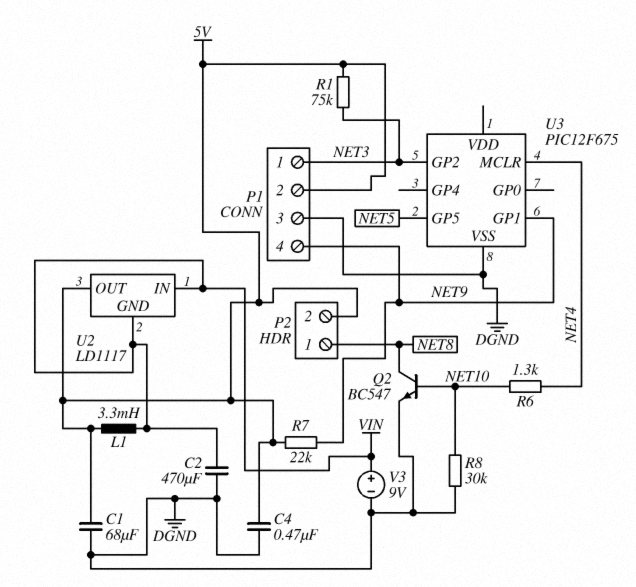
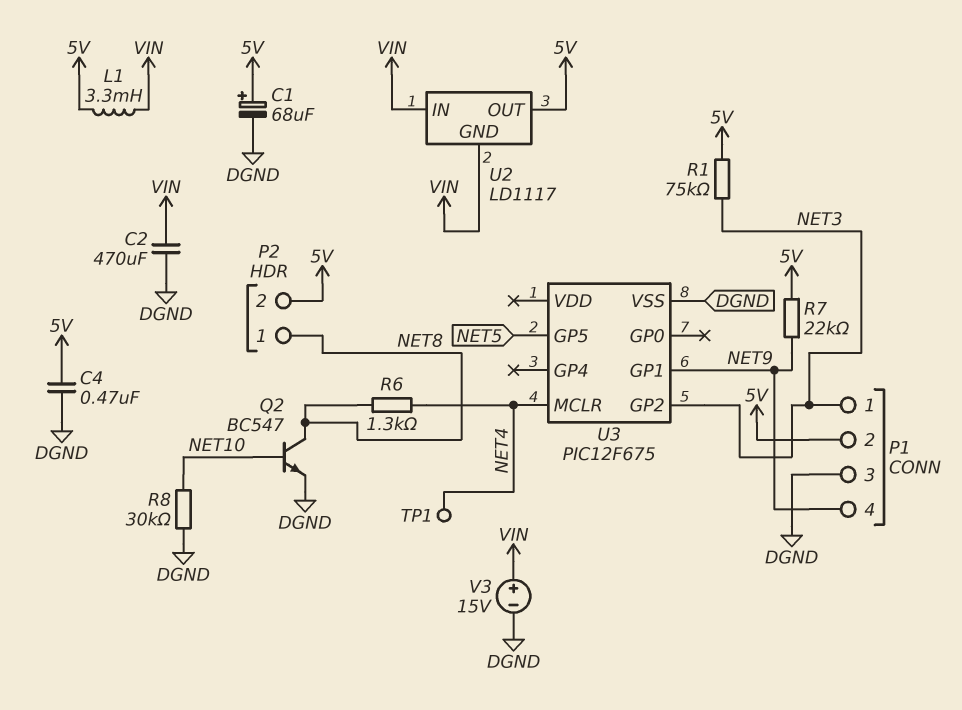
C1: 68uF (5V, DGND) -> 68uF (plus 5V, minus DGND)
R6: 1.3k (NET4, NET10) -> 1.3k (NET4, NET8)
TP1: none -> test point (NET4)
V3: 9V (plus VIN, minus DGND) -> 15V (plus VIN, minus DGND)

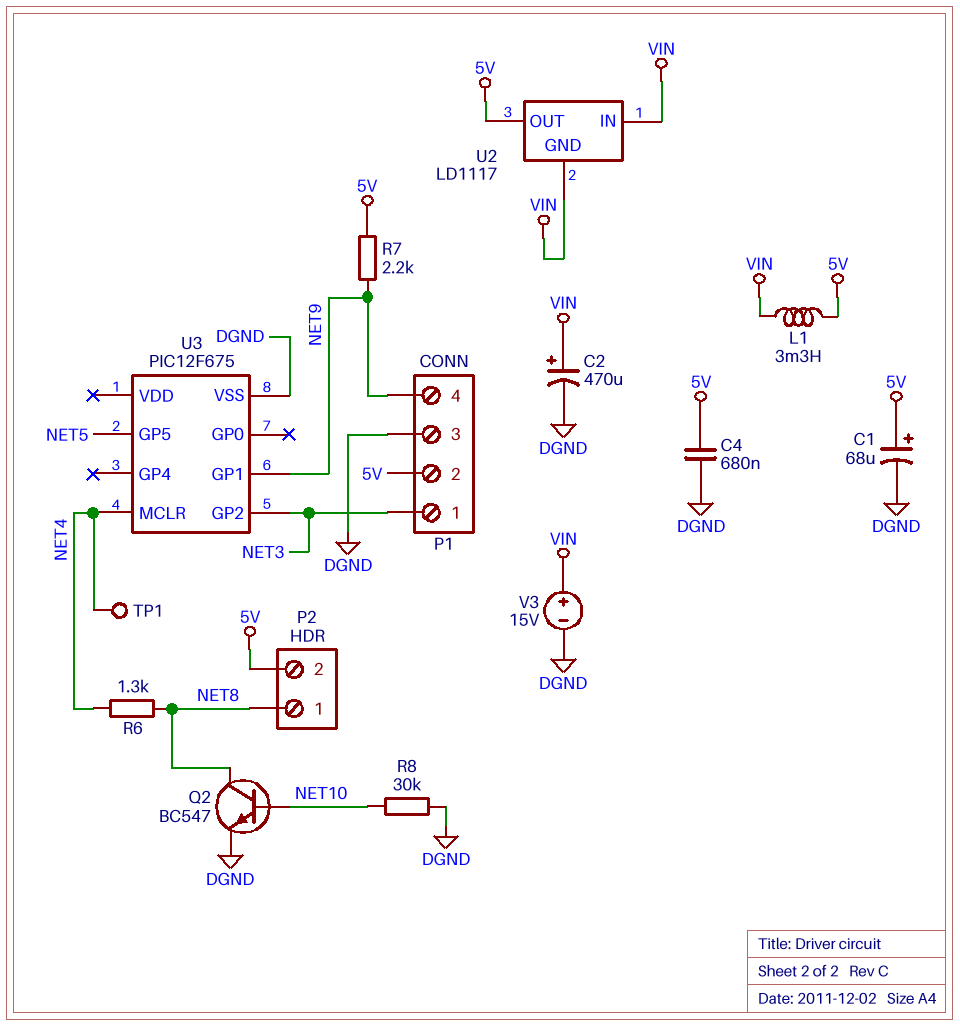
C2: 470uF (DGND, VIN) -> 470uF (plus VIN, minus DGND)
C4: 470nF (5V, DGND) -> 680nF (5V, DGND)
R1: 75k (5V, NET3) -> none
R7: 22k (5V, NET9) -> 2.2k (5V, NET9)

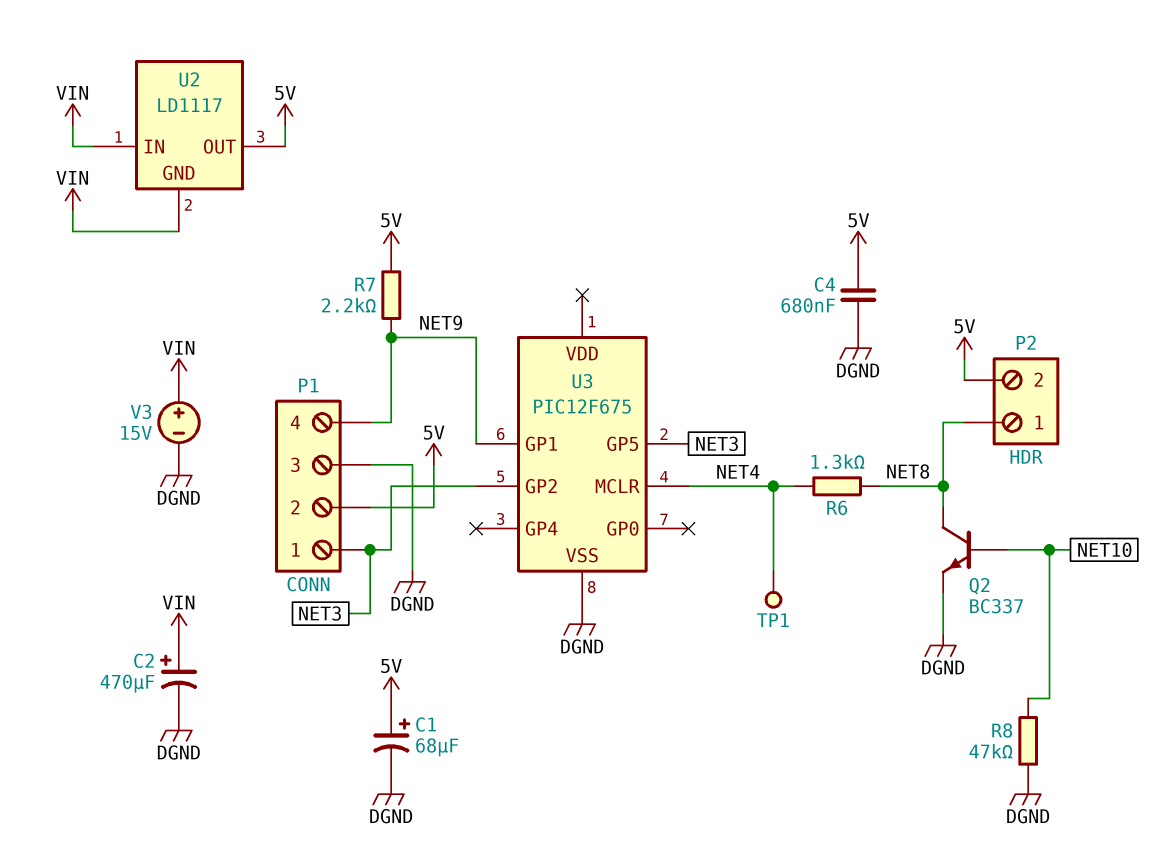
L1: 3.3mH (5V, VIN) -> none
Q2: NPN BC547 (B NET10, C NET8, E DGND) -> NPN BC337 (B NET10, C NET8, E DGND)
R8: 30k (DGND, NET10) -> 47k (DGND, NET10)
U3 pin GP5: NET5 -> NET3

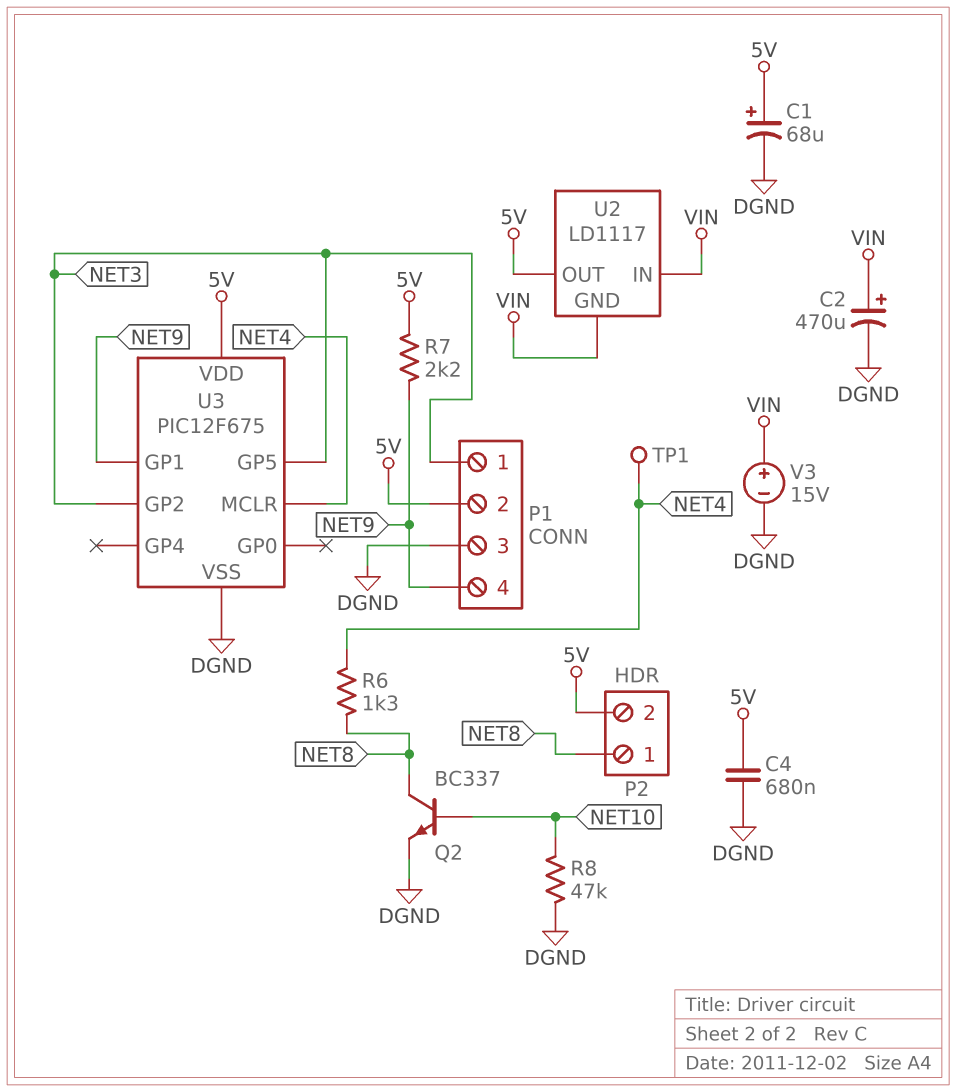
U3 pin VDD: none -> 5V

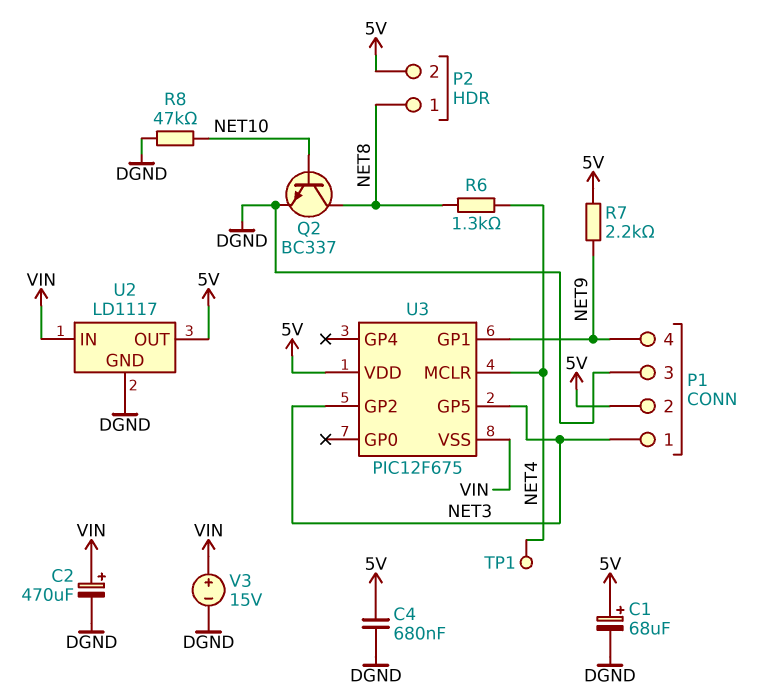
U2 pin GND: VIN -> DGND
U3 pin VSS: DGND -> VIN

